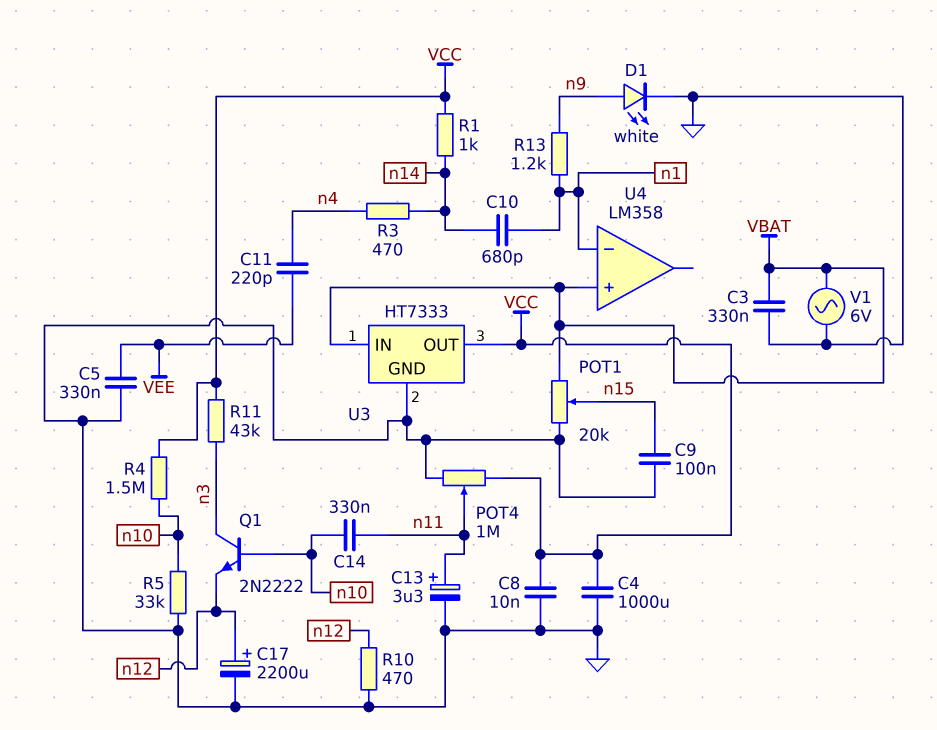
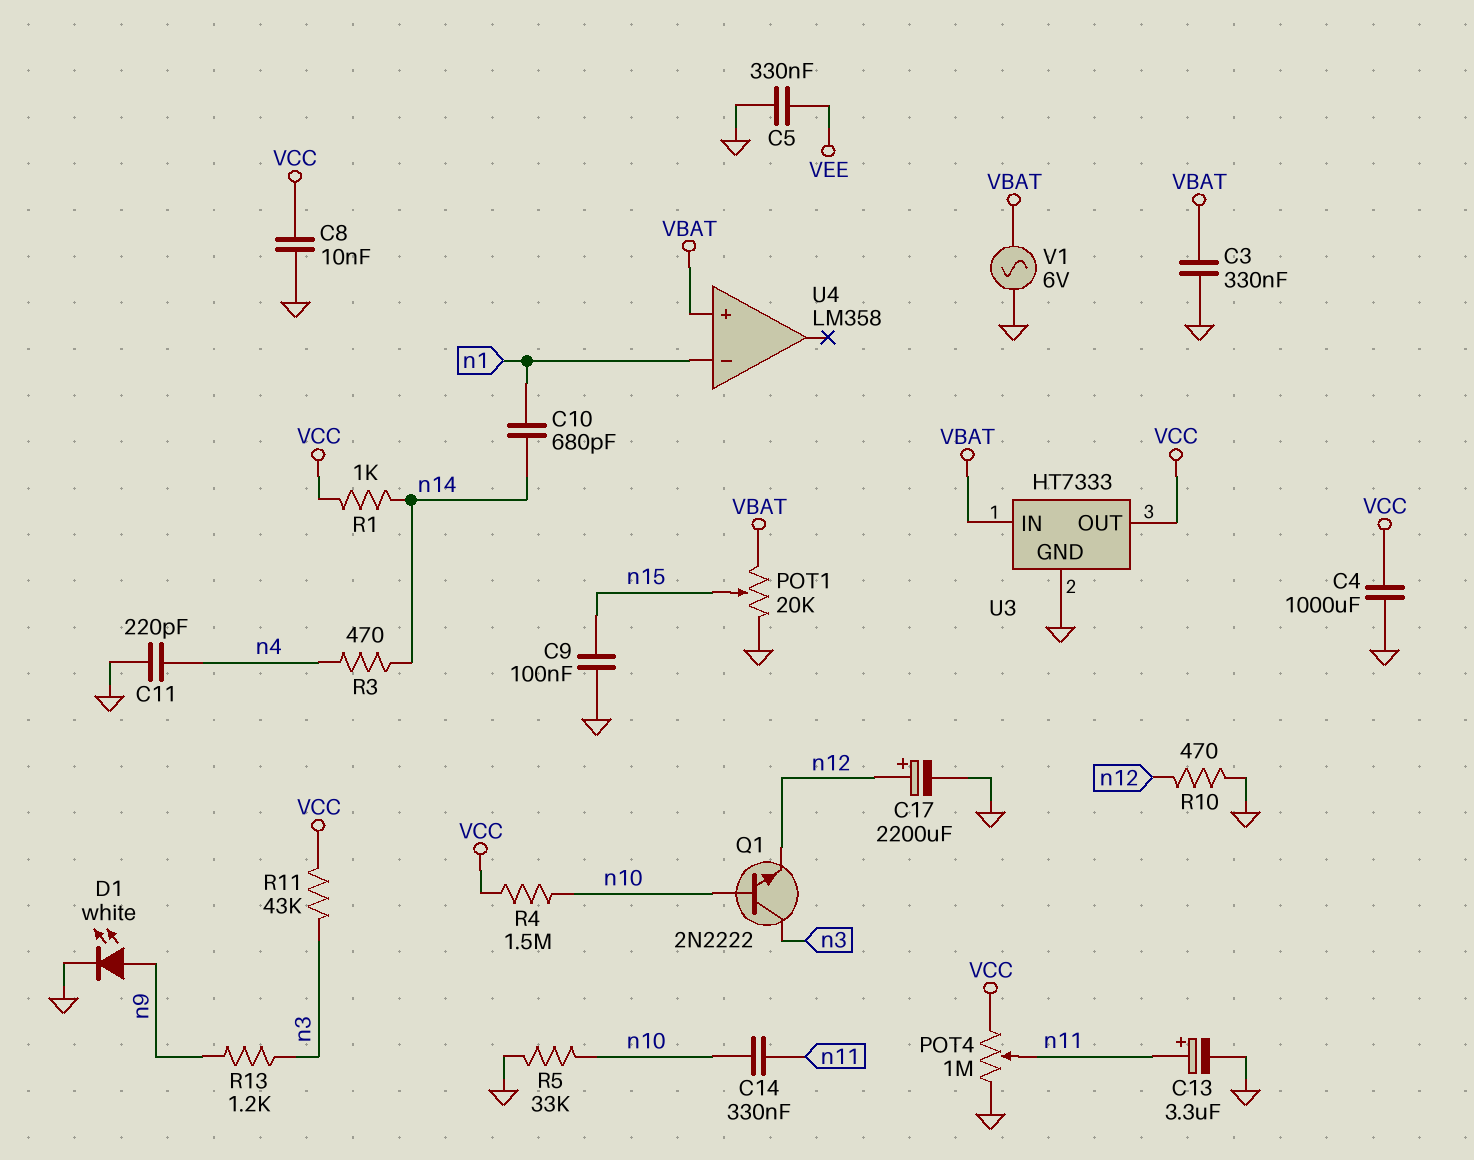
C11: 220pF (VEE, n4) -> 220pF (GND, n4)
R13: 1.2k (n1, n9) -> 1.2k (n3, n9)

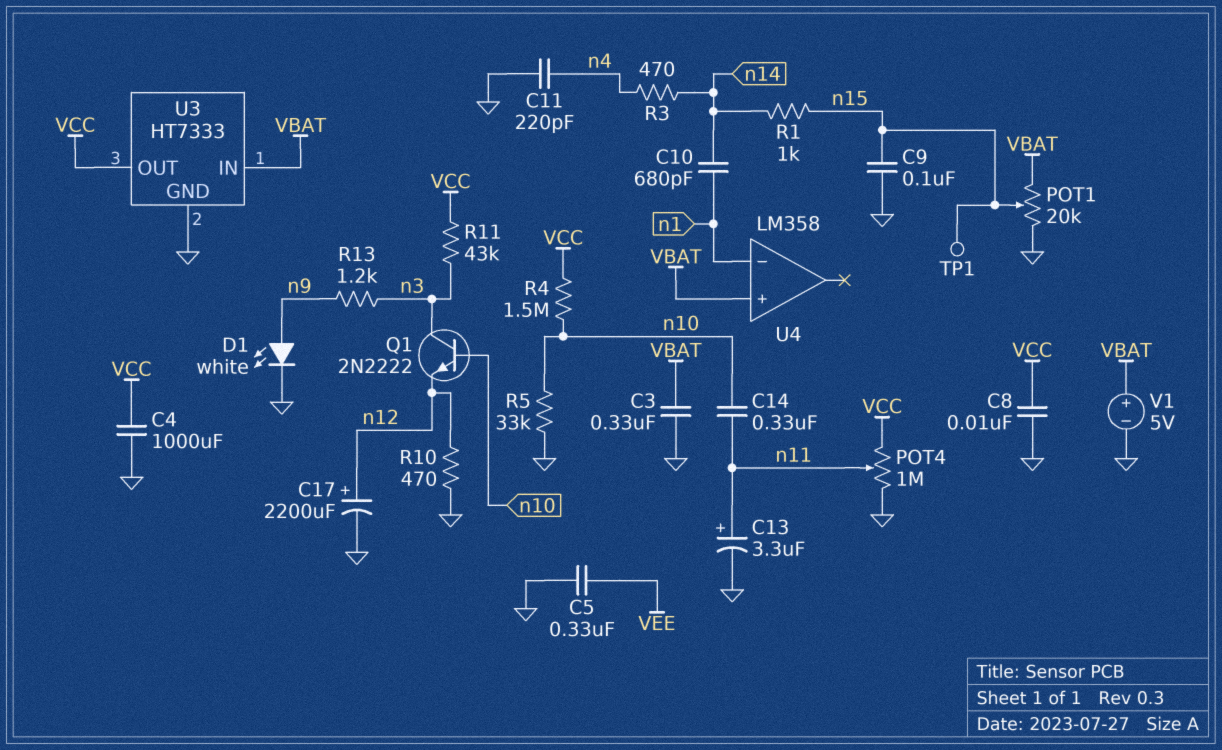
R1: 1k (VCC, n14) -> 1k (n14, n15)
TP1: none -> test point (n15)
V1: AC 6V (GND, VBAT) -> 5V (plus VBAT, minus GND)

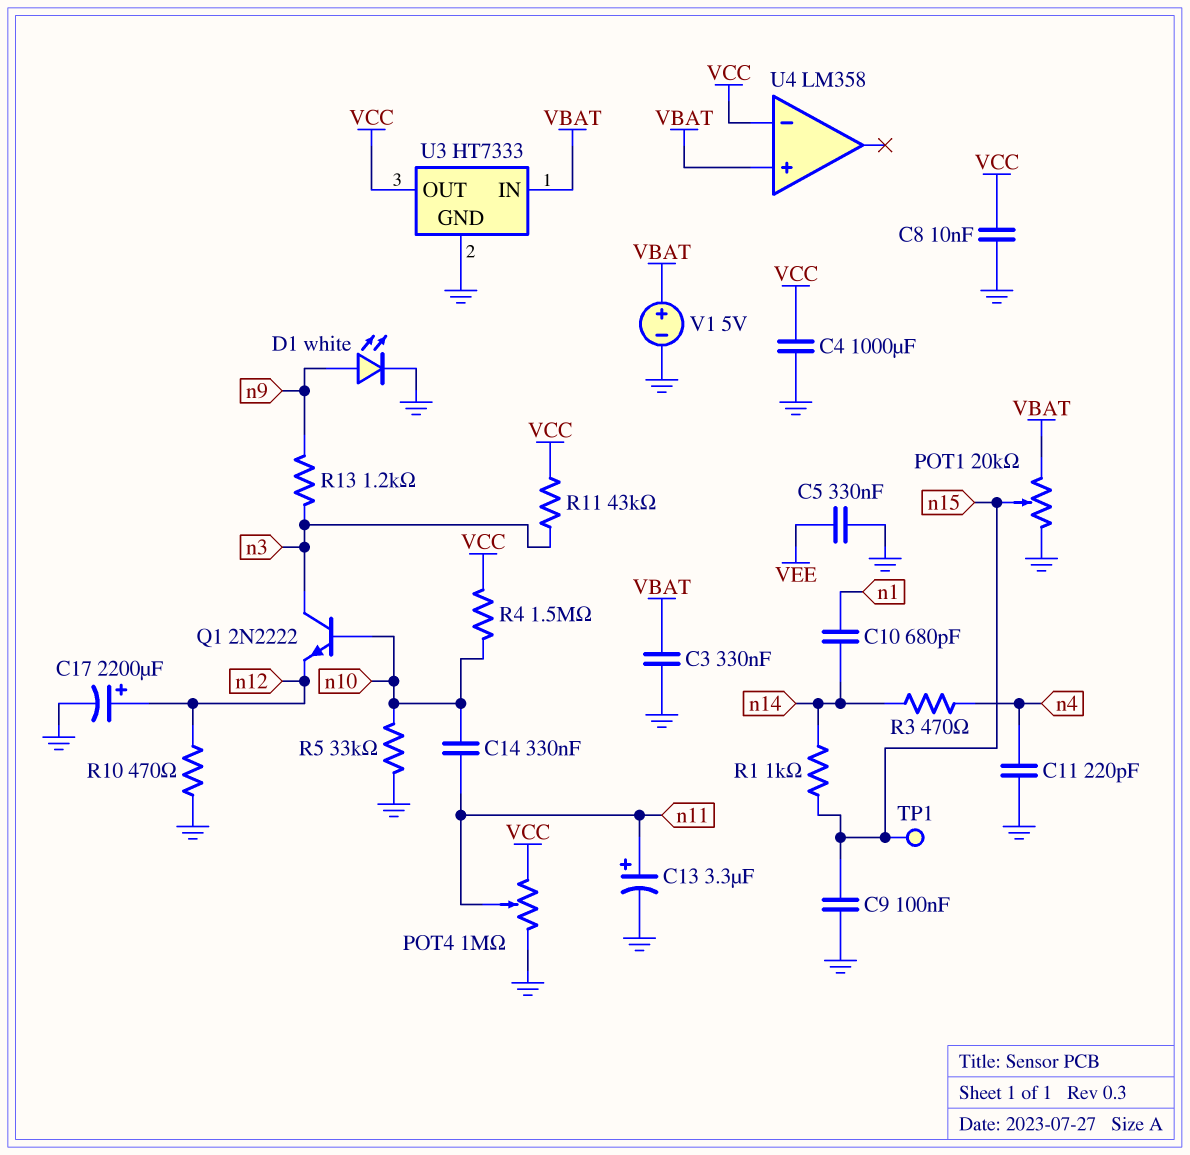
U4 pin in-: n1 -> VCC

